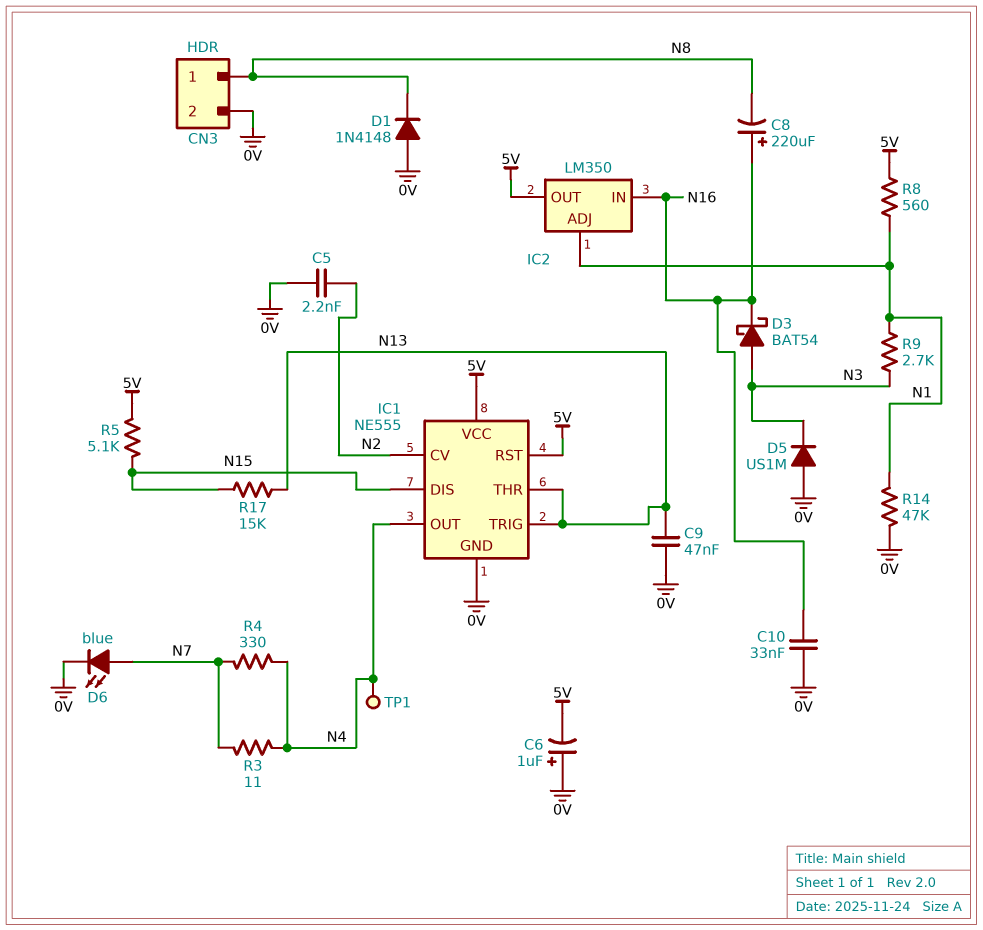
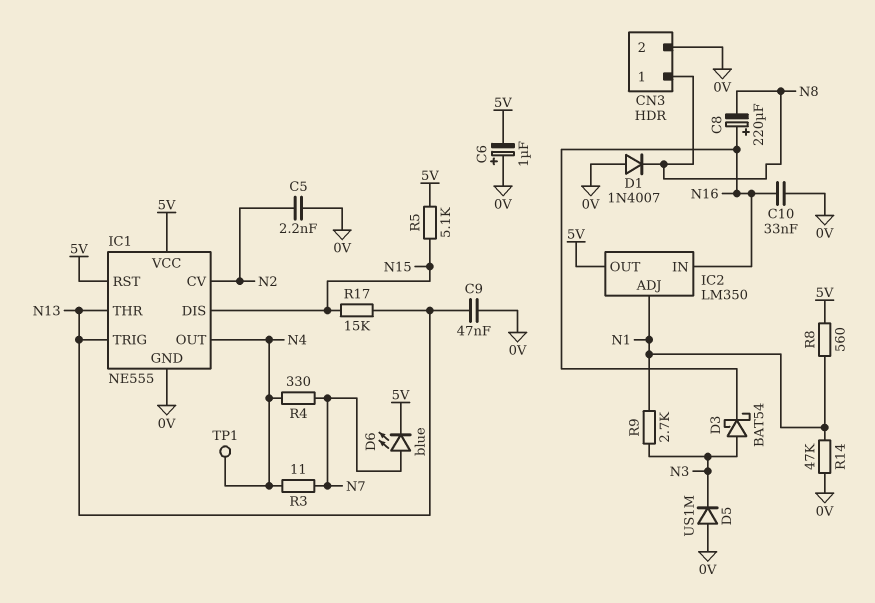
D1: diode 1N4148 (A 0V, K N8) -> diode 1N4007 (A 0V, K N8)
D6: LED blue (A N7, K 0V) -> LED blue (A N7, K 5V)

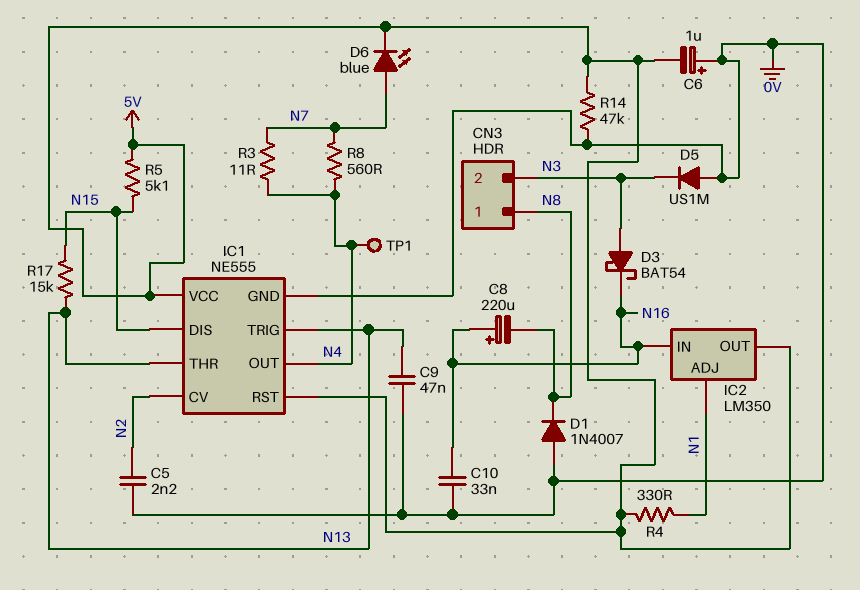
CN3 pin 2: 0V -> N3
R4: 330 (N4, N7) -> 330 (5V, N1)
R8: 560 (5V, N1) -> 560 (N4, N7)
R9: 2.7k (N1, N3) -> none
R14: 47k (0V, N1) -> 47k (0V, 5V)

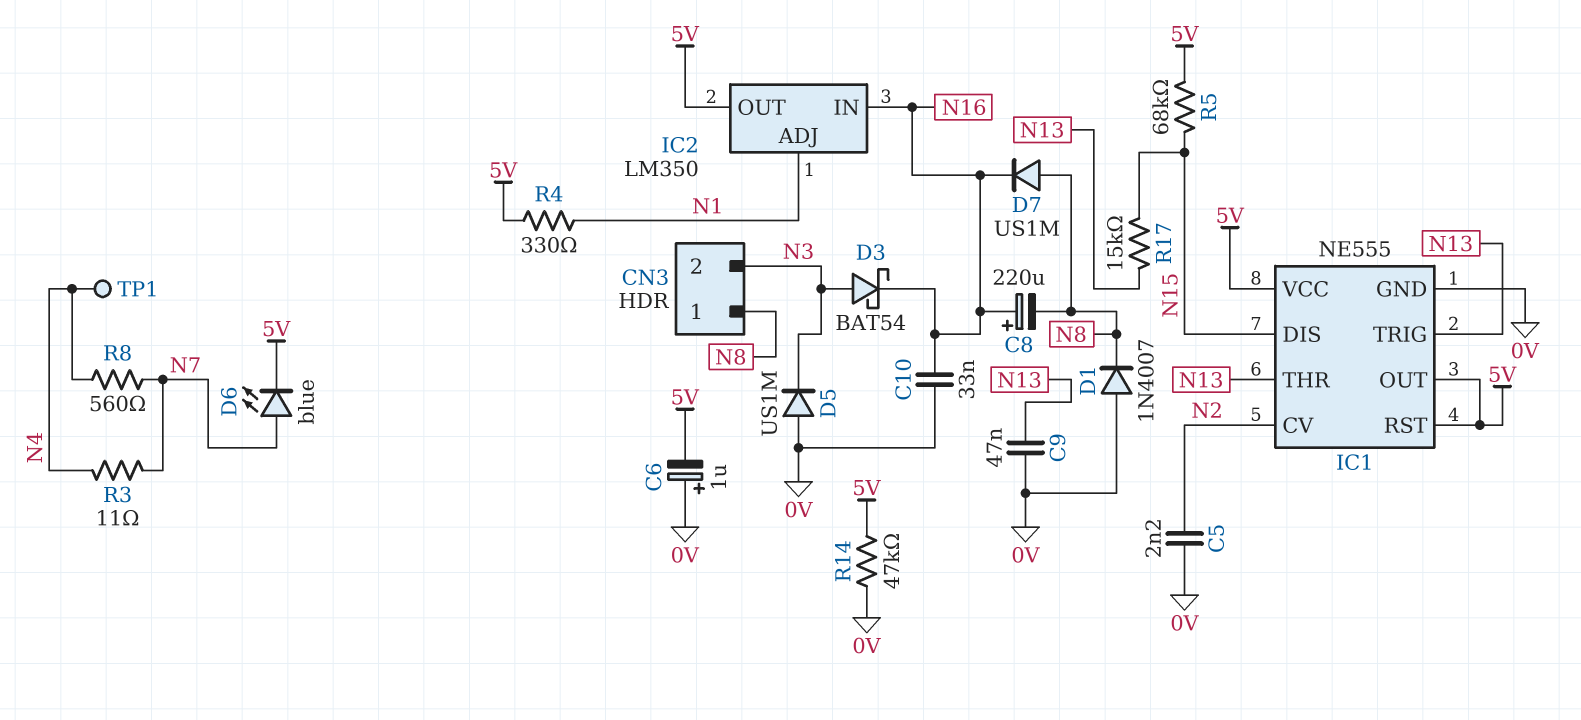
D7: none -> diode US1M (A N8, K N16)
IC1 pin OUT: N4 -> 5V
R5: 5.1k (5V, N15) -> 68k (5V, N15)

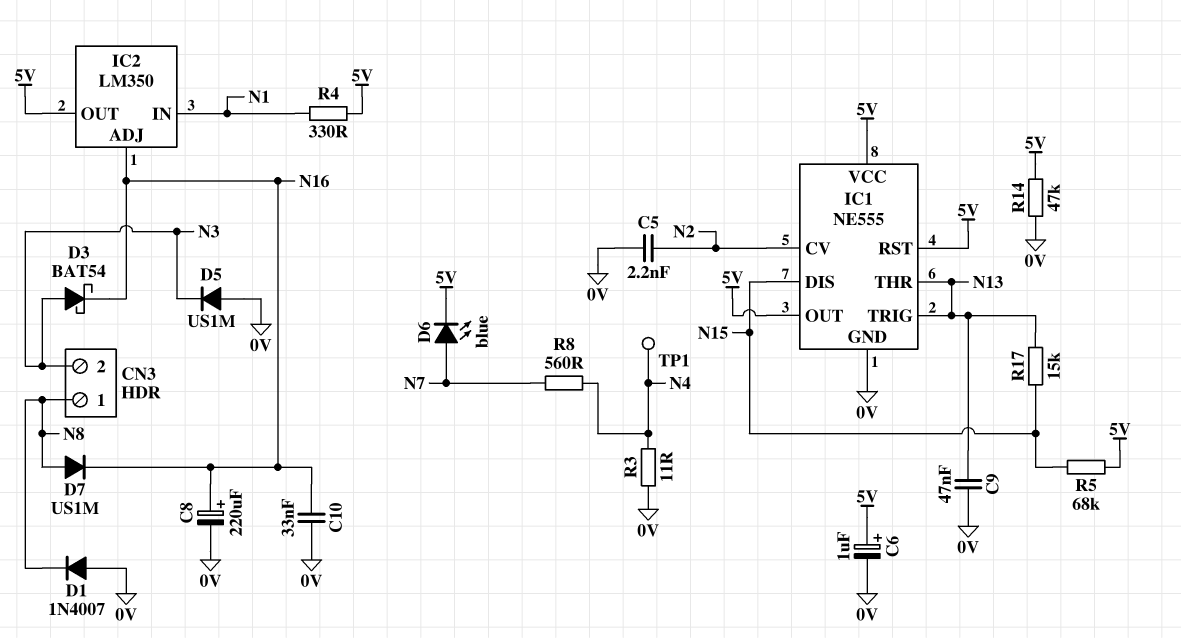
C6: 1uF (plus 0V, minus 5V) -> 1uF (plus 5V, minus 0V)
C8: 220uF (plus N16, minus N8) -> 220uF (plus N16, minus 0V)
IC2 pin ADJ: N1 -> N16
IC2 pin IN: N16 -> N1
R3: 11 (N4, N7) -> 11 (0V, N4)

